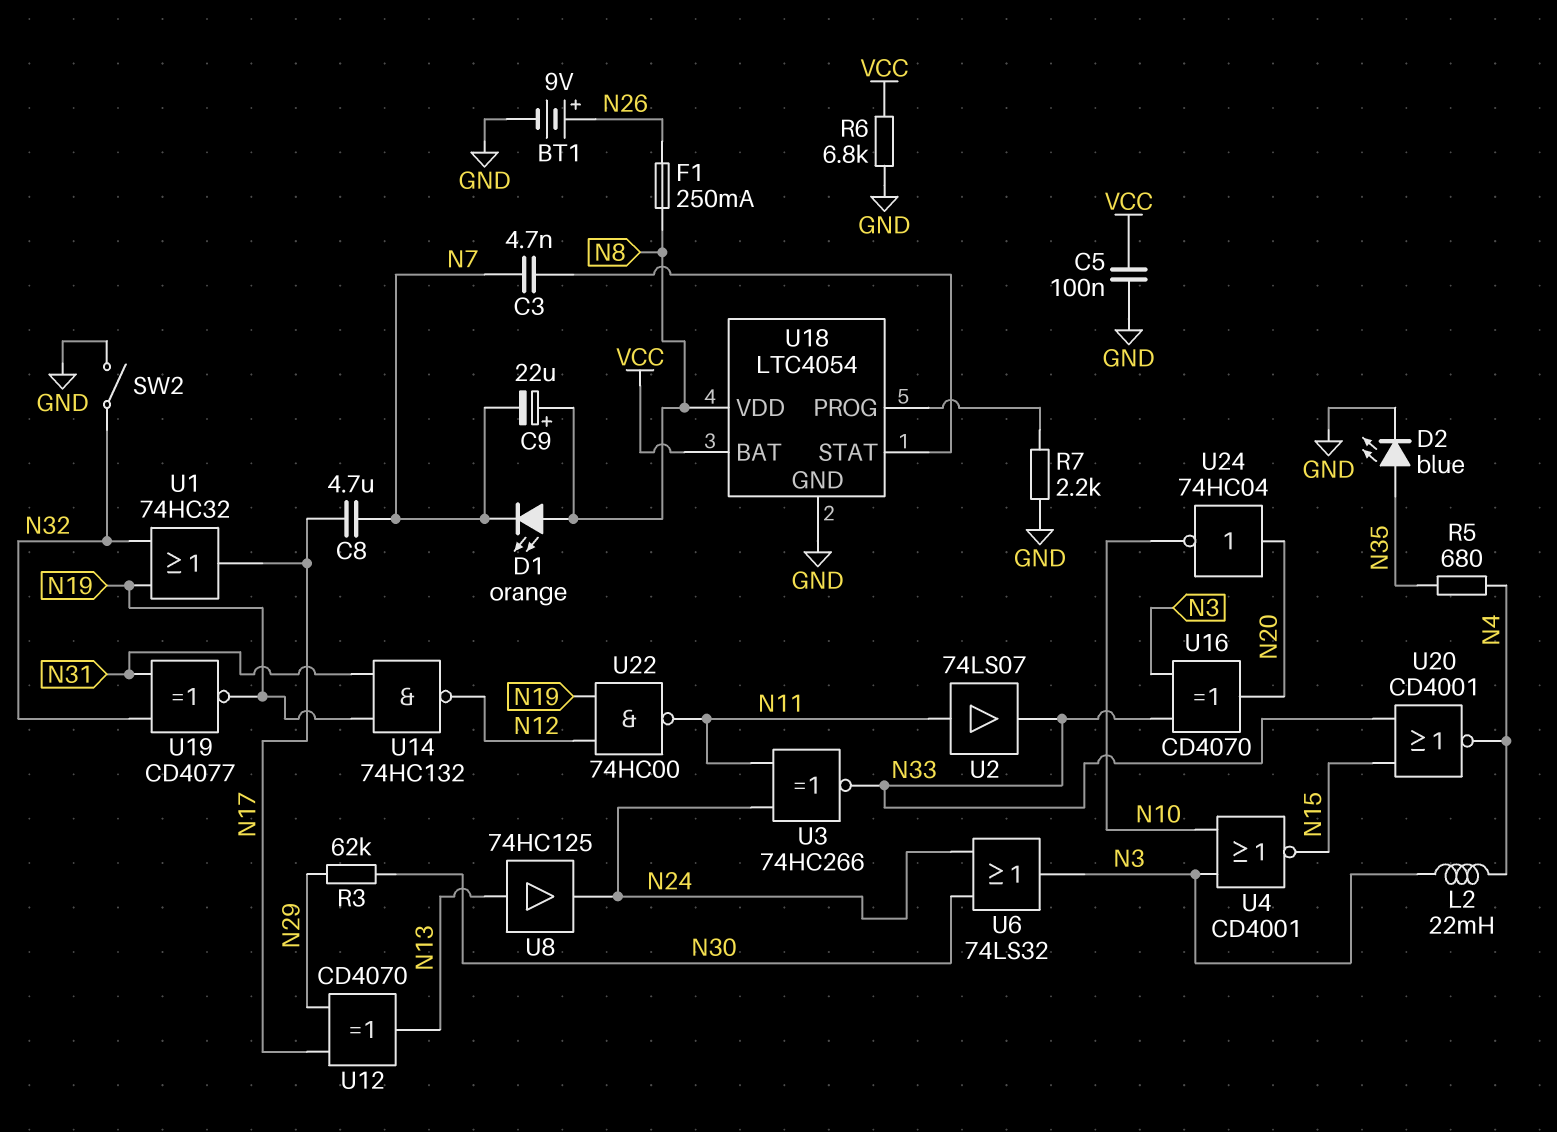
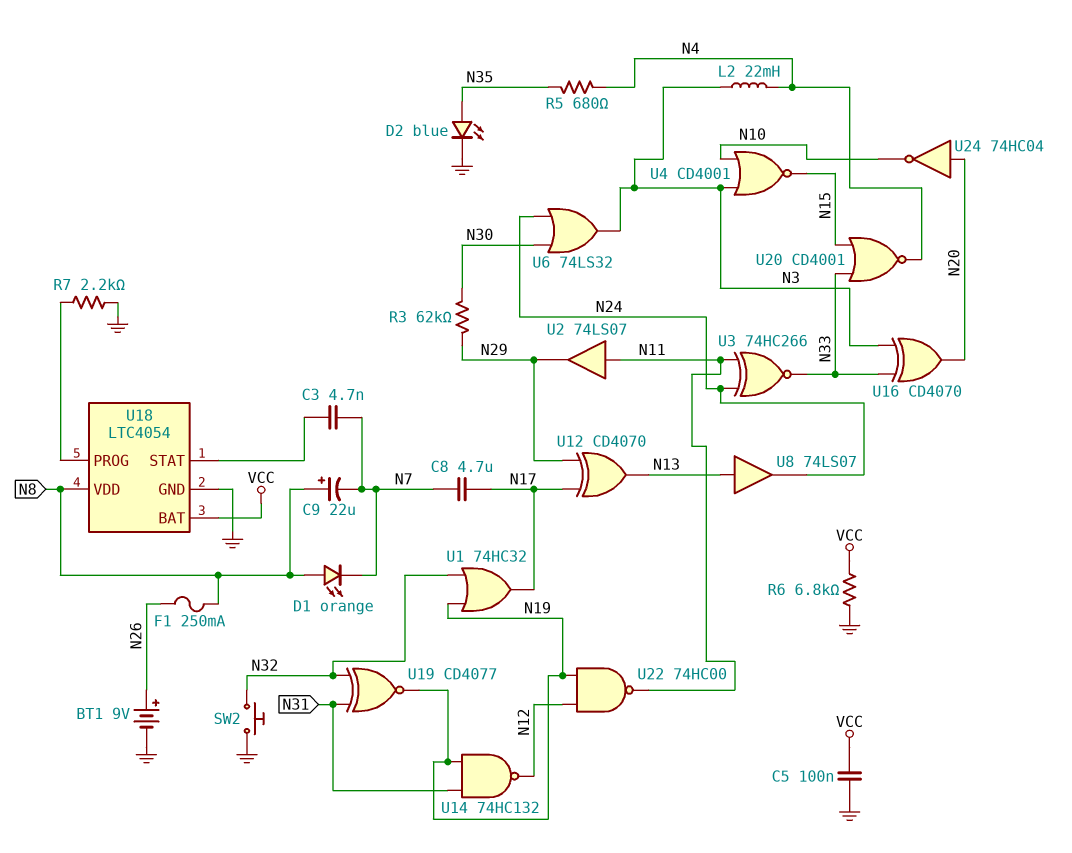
SW2: switch (GND, N32) -> button (GND, N32)
U2: buffer 74LS07 (in N11, out N33) -> buffer 74LS07 (in N11, out N29)
U8: buffer 74HC125 (in N13, out N24) -> buffer 74LS07 (in N13, out N24)

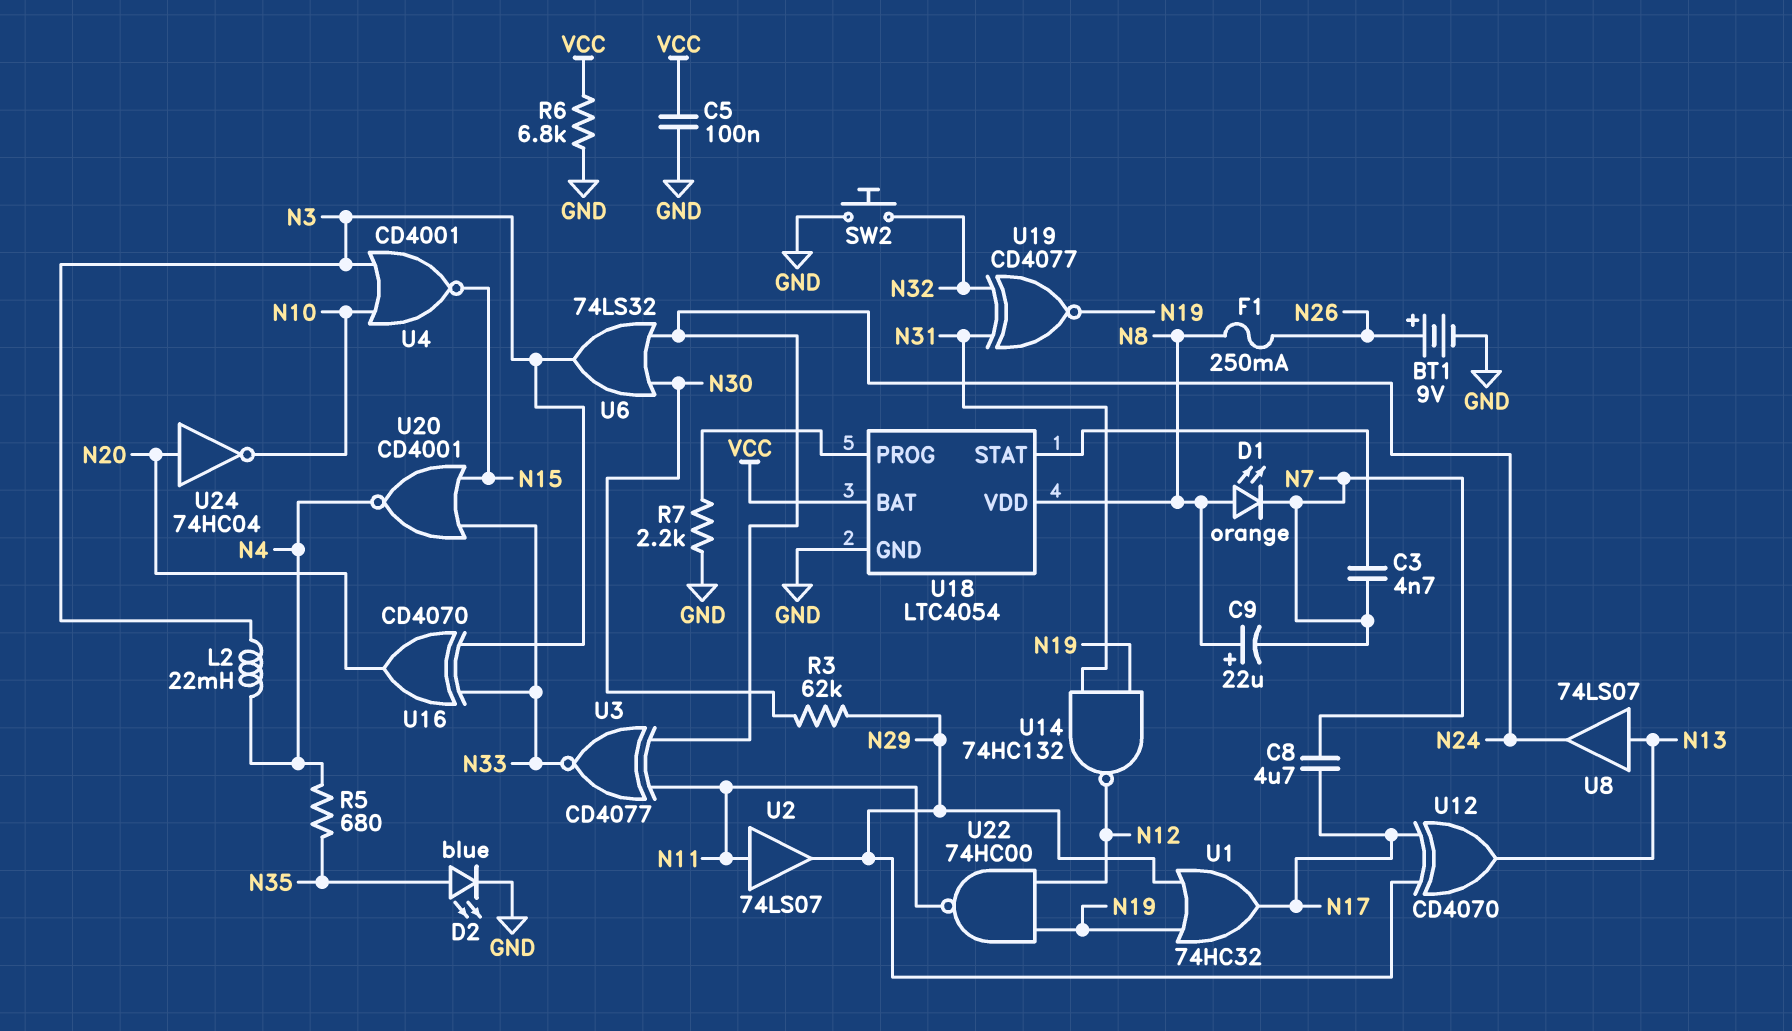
U1: OR 74HC32 (in N19, in N32, out N17) -> OR 74HC32 (in N19, in N29, out N17)
U3: XNOR 74HC266 (in N11, in N24, out N33) -> XNOR CD4077 (in N11, in N24, out N33)

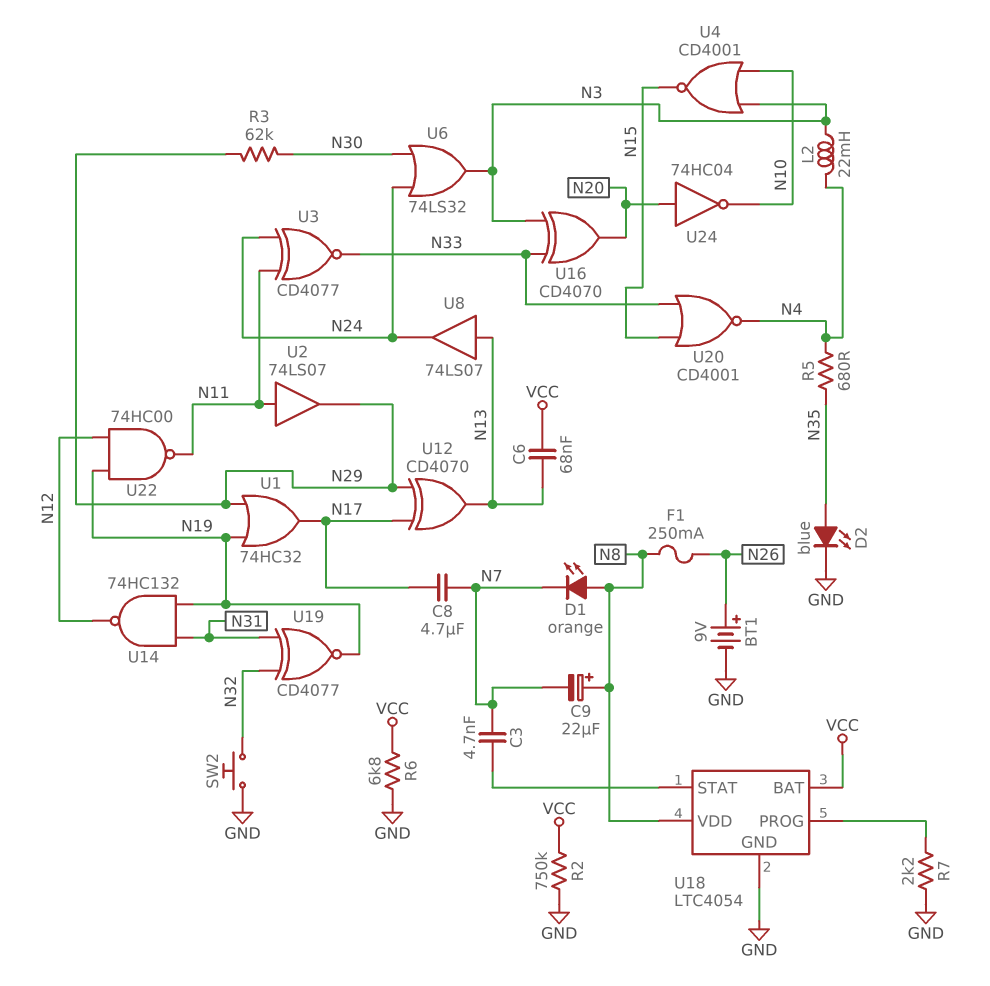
C5: 100nF (GND, VCC) -> none
C6: none -> 68nF (N13, VCC)
R2: none -> 750k (GND, VCC)

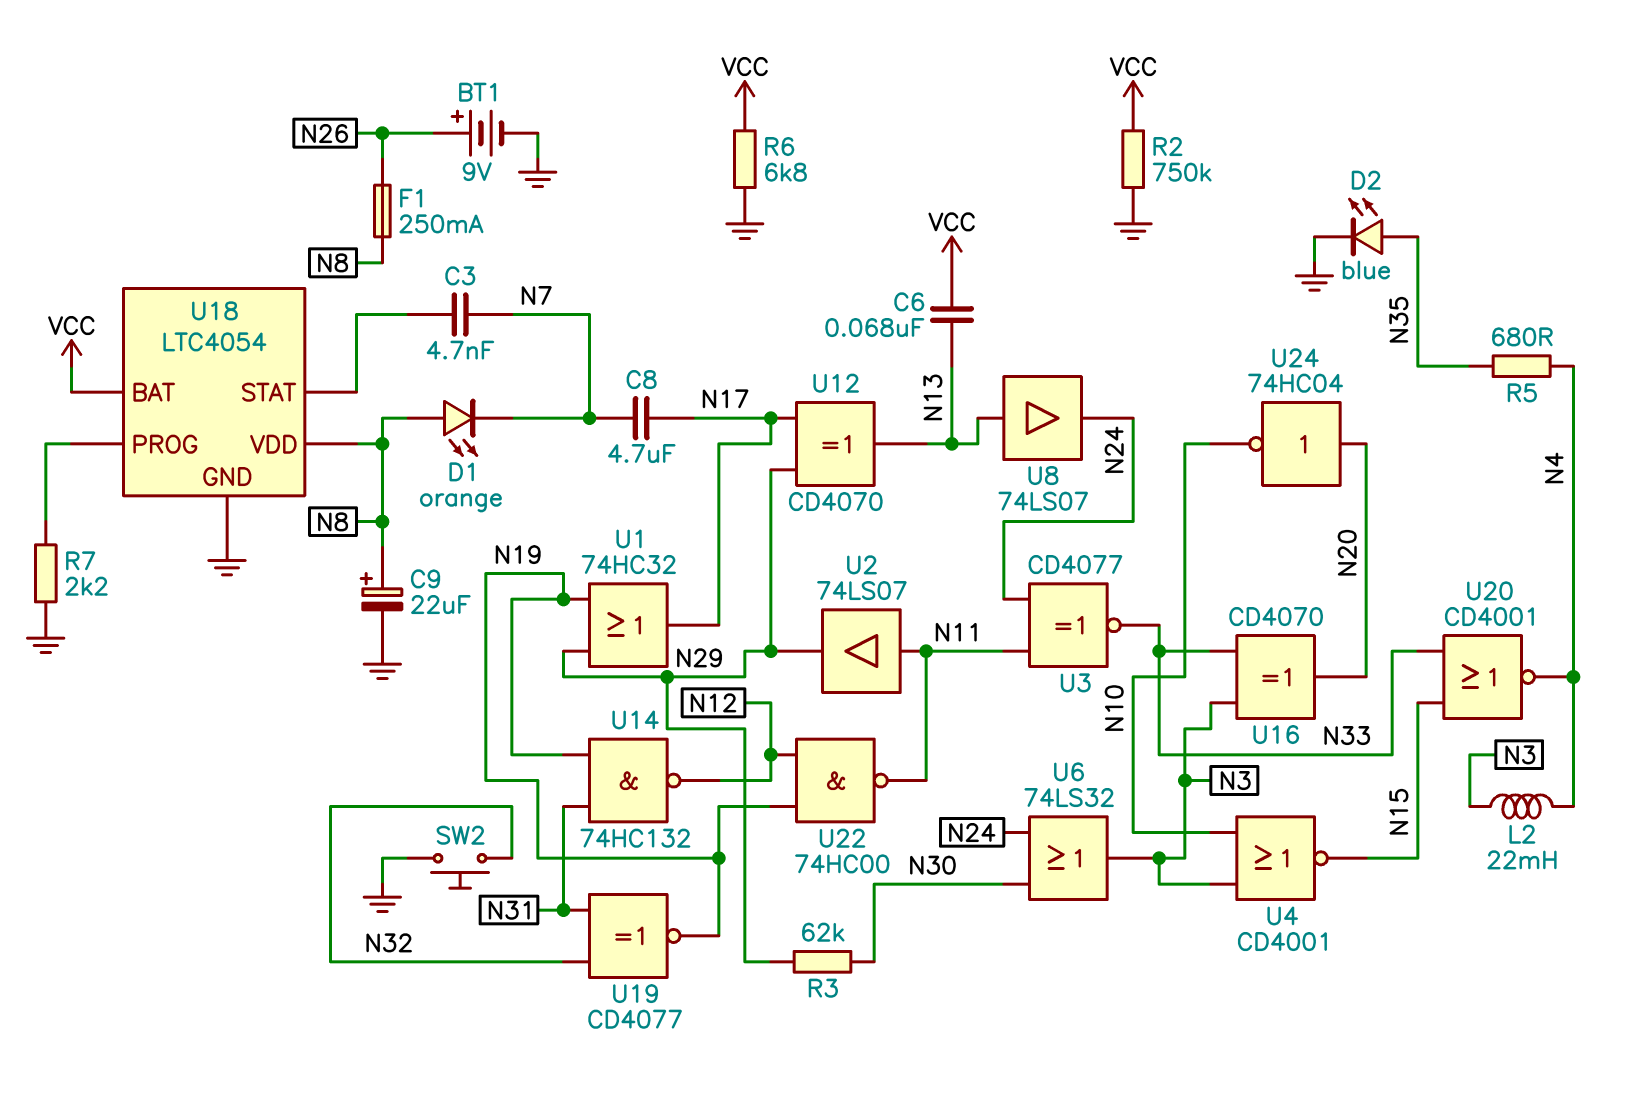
C9: 22uF (plus N8, minus N7) -> 22uF (plus N8, minus GND)

